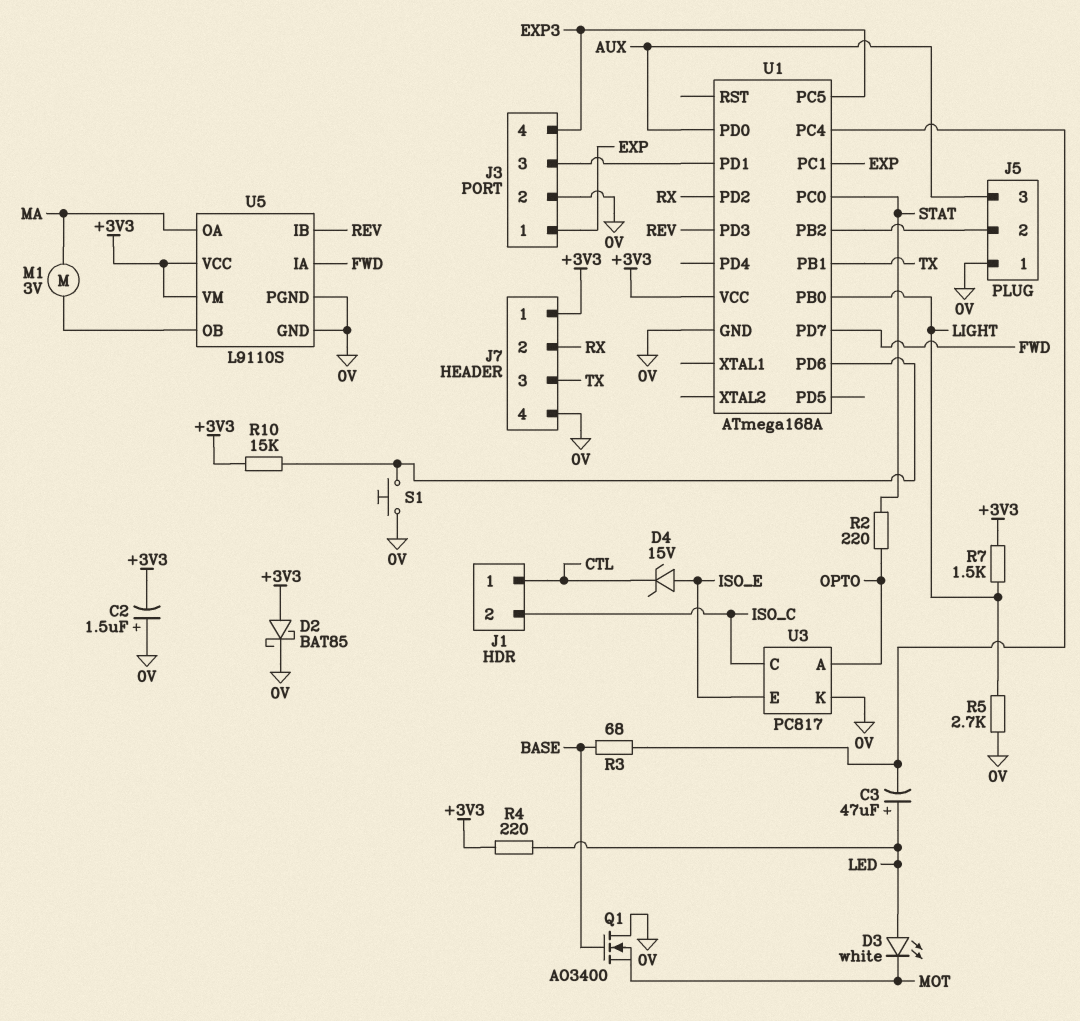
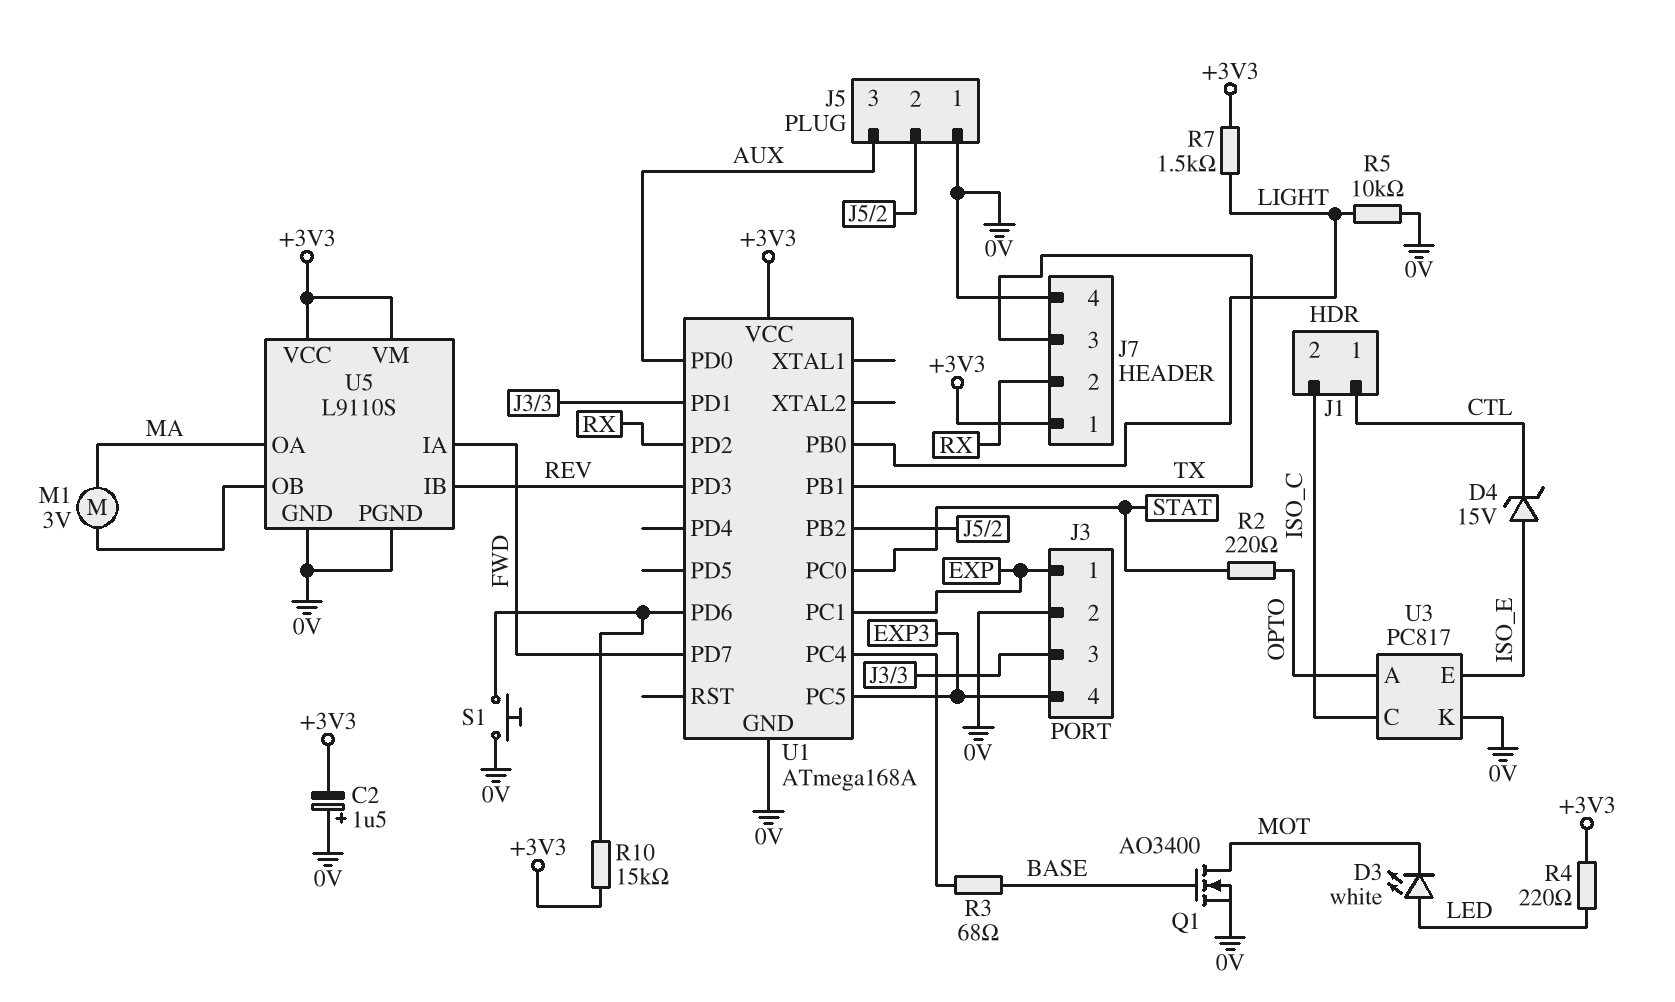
C3: 47uF (plus LED, minus U1/PC4) -> none
D2: schottky BAT85 (A +3V3, K 0V) -> none
Q1: NMOS AO3400 (G BASE, D 0V, S MOT) -> NMOS AO3400 (G BASE, D MOT, S 0V)
R5: 2.7k (0V, LIGHT) -> 10k (0V, LIGHT)

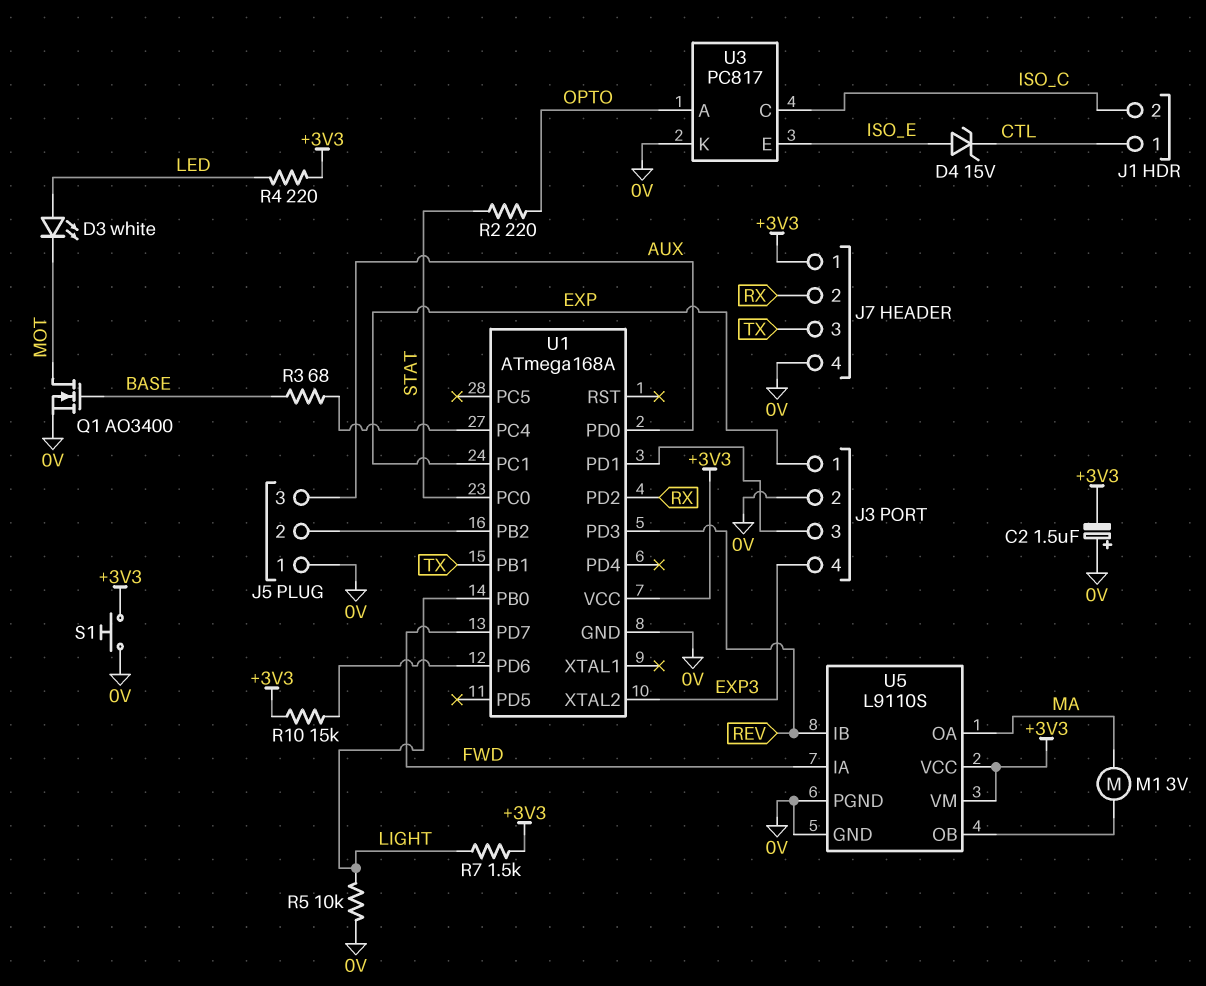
S1: button (0V, U1/PD6) -> button (+3V3, 0V)
U1 pin PC5: EXP3 -> none
U1 pin XTAL2: none -> EXP3

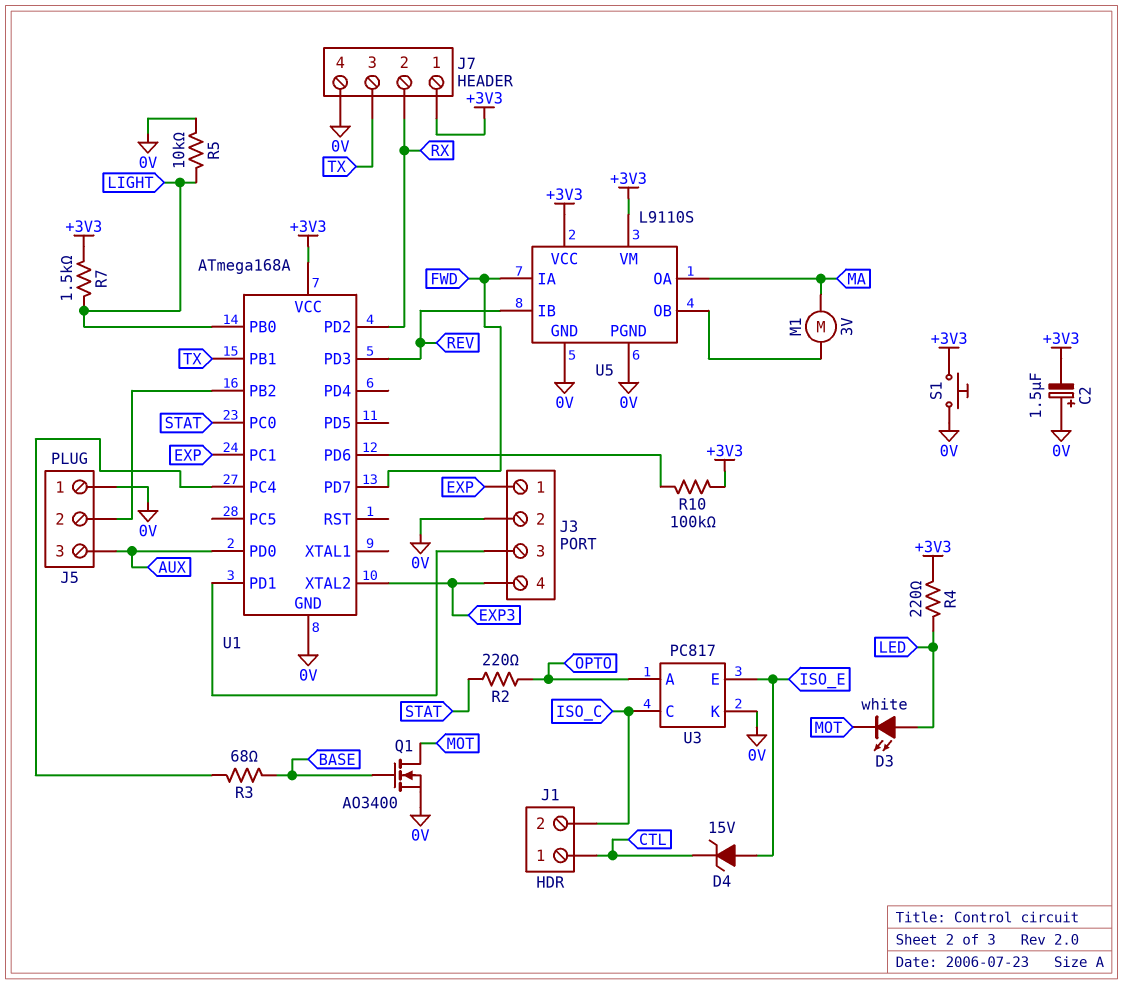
R10: 15k (+3V3, U1/PD6) -> 100k (+3V3, U1/PD6)

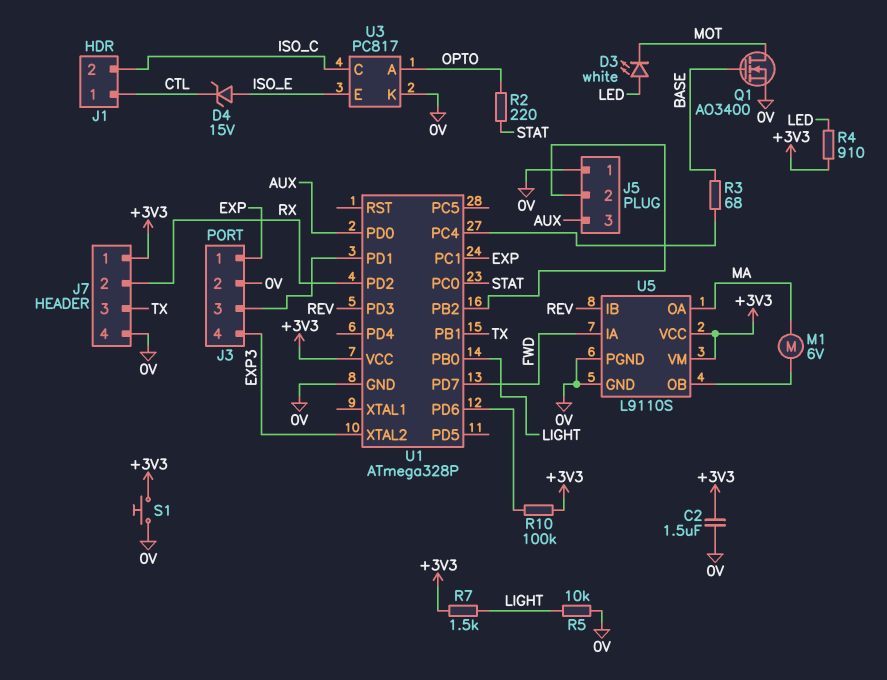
C2: 1.5uF (plus 0V, minus +3V3) -> 1.5uF (+3V3, 0V)
M1: motor 3V (MA, U5/OB) -> motor 6V (MA, U5/OB)
R4: 220 (+3V3, LED) -> 910 (+3V3, LED)
U1: ATmega168A -> ATmega328P

